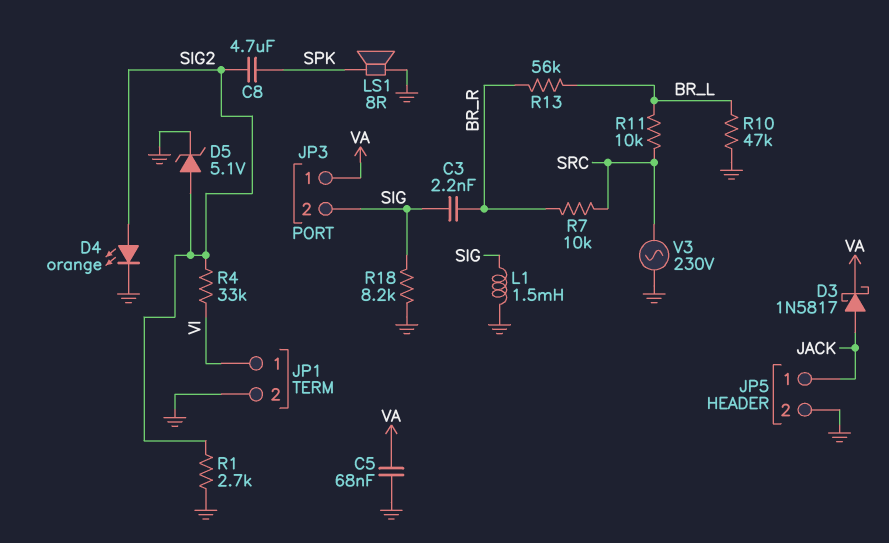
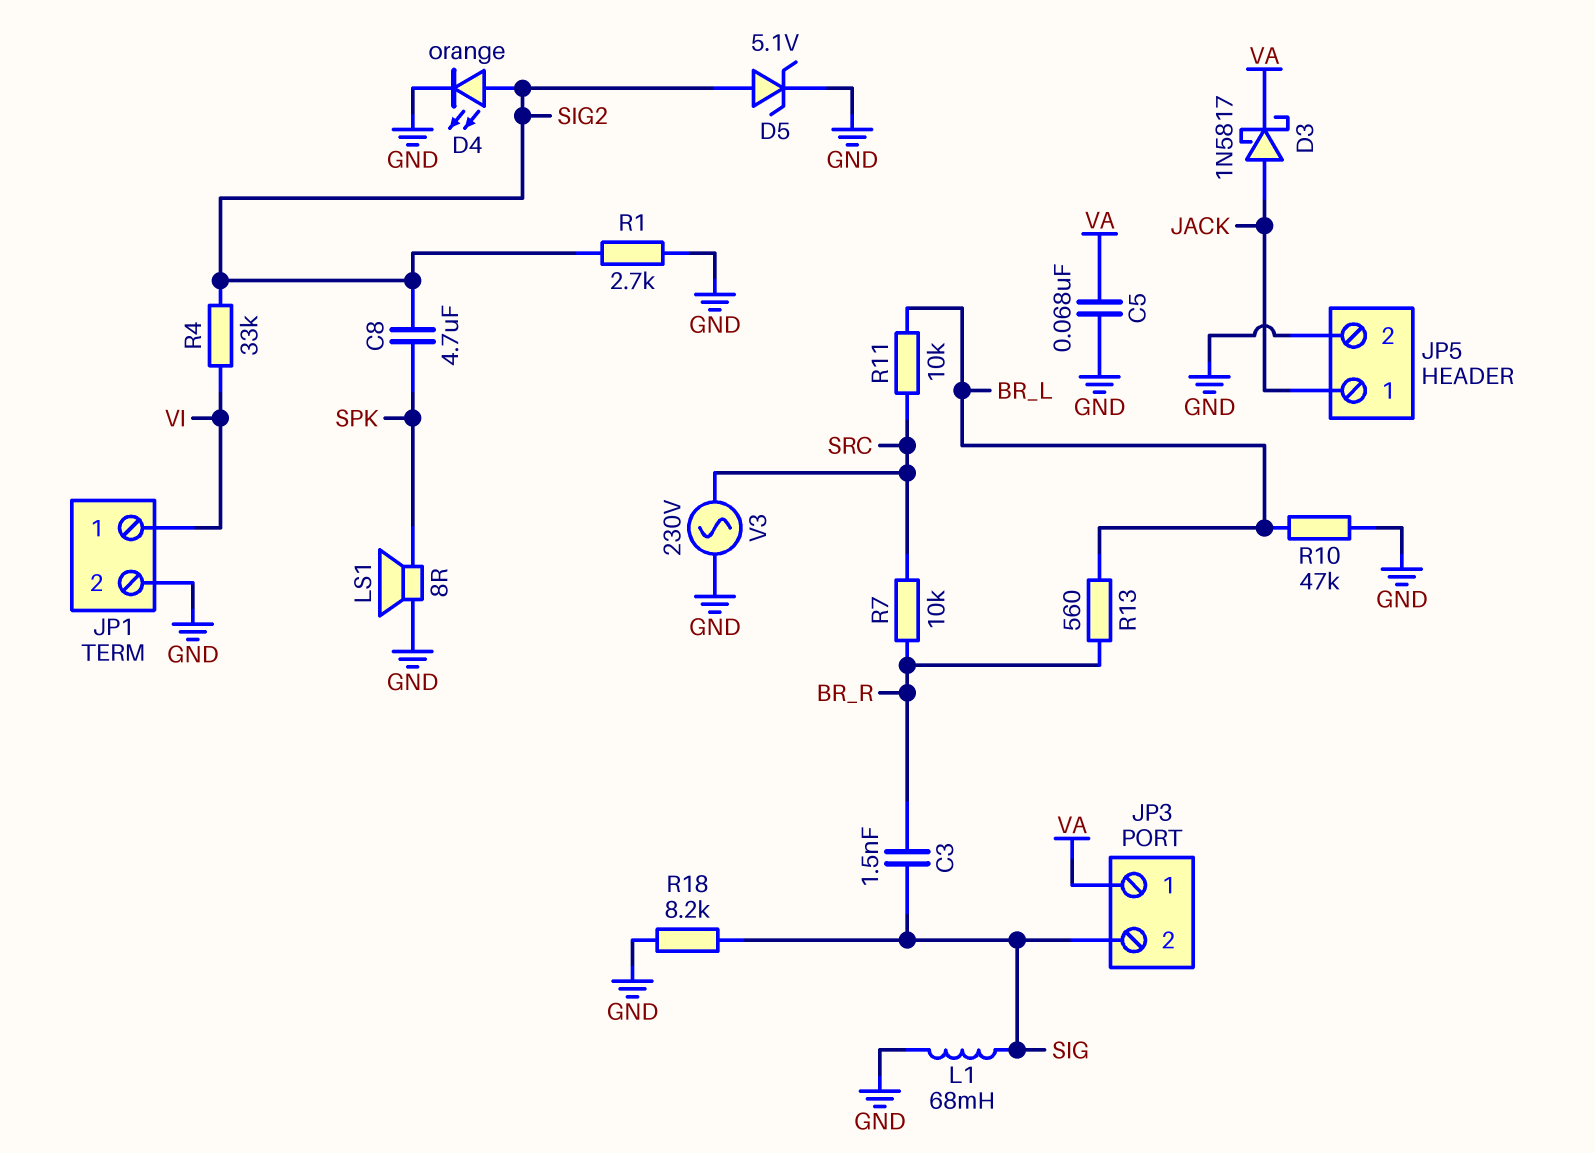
C3: 2.2nF (BR_R, SIG) -> 1.5nF (BR_R, SIG)
L1: 1.5mH (GND, SIG) -> 68mH (GND, SIG)
R13: 56k (BR_L, BR_R) -> 560 (BR_L, BR_R)

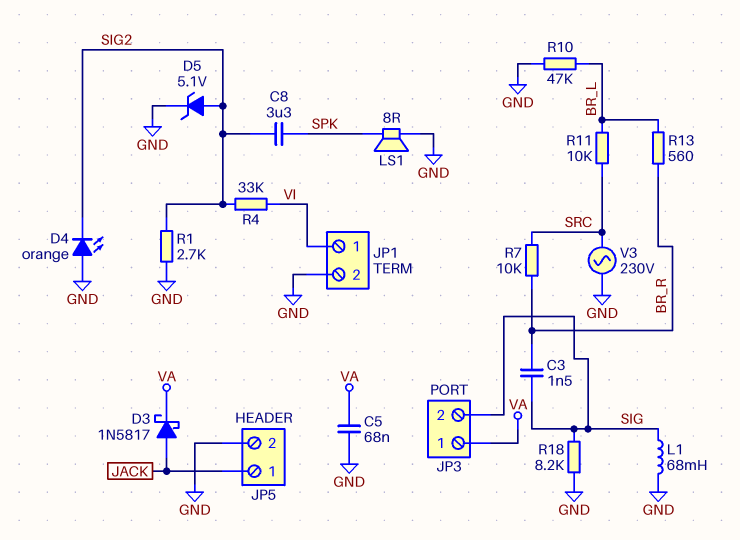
C8: 4.7uF (SIG2, SPK) -> 3.3uF (SIG2, SPK)
D4: LED orange (A SIG2, K GND) -> LED orange (A GND, K SIG2)

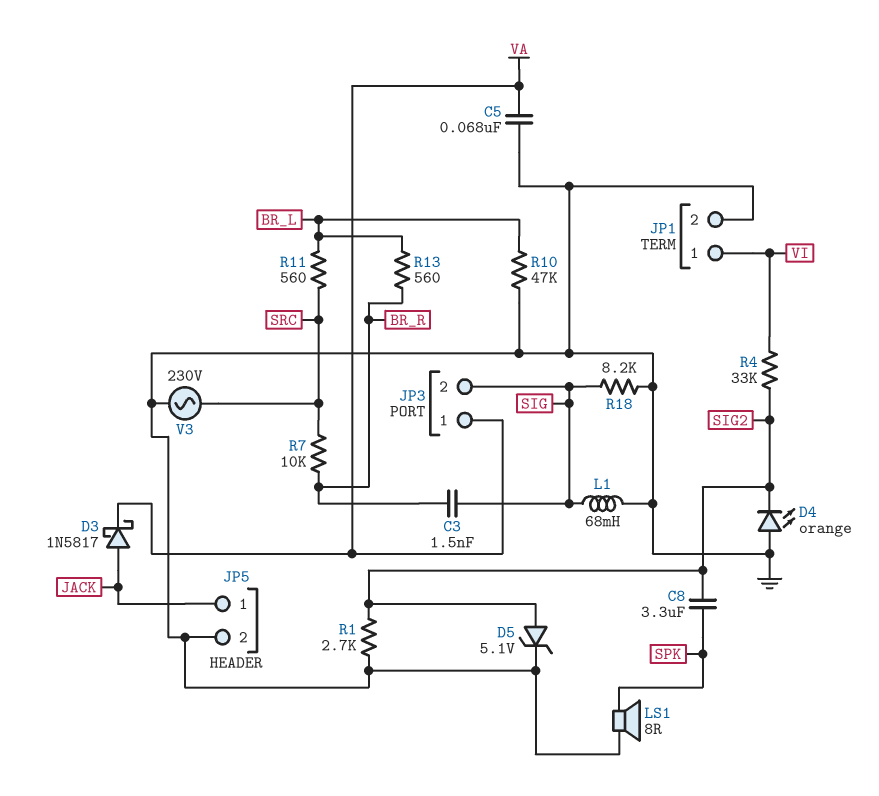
R11: 10k (BR_L, SRC) -> 560 (BR_L, SRC)

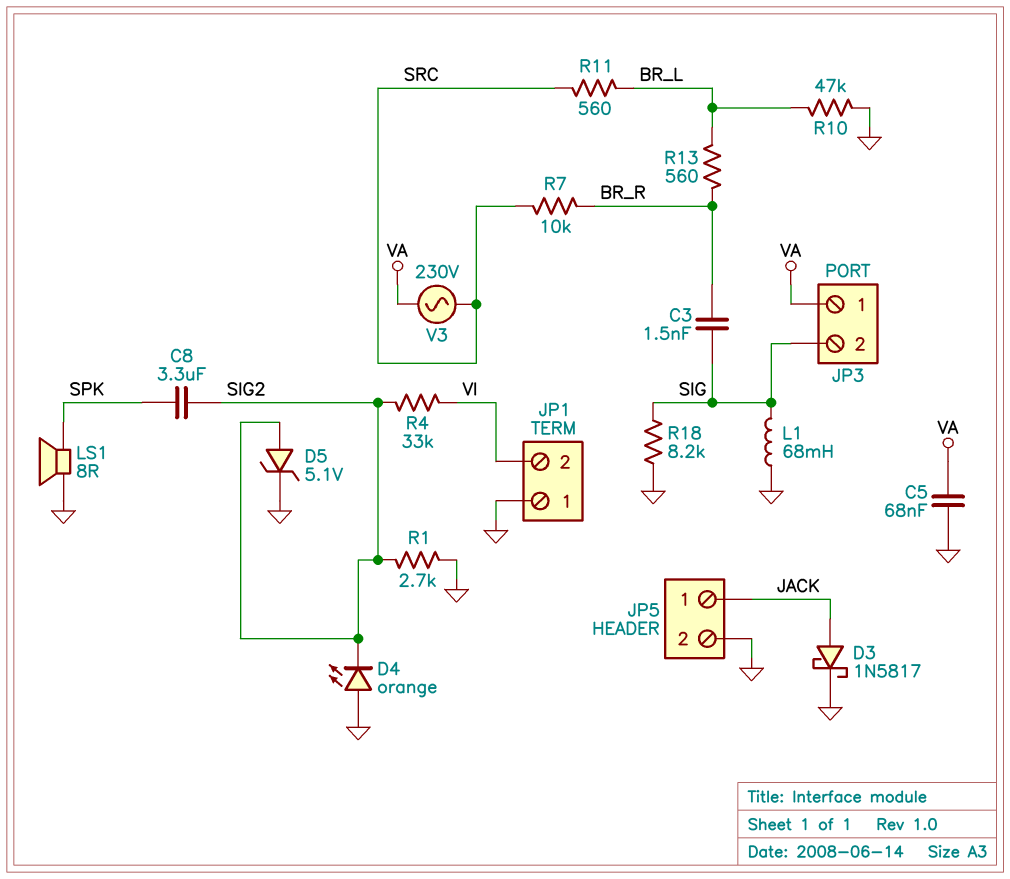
D3: schottky 1N5817 (A JACK, K VA) -> schottky 1N5817 (A JACK, K GND)
JP1 pin 1: VI -> GND
JP1 pin 2: GND -> VI
V3: AC 230V (GND, SRC) -> AC 230V (SRC, VA)

